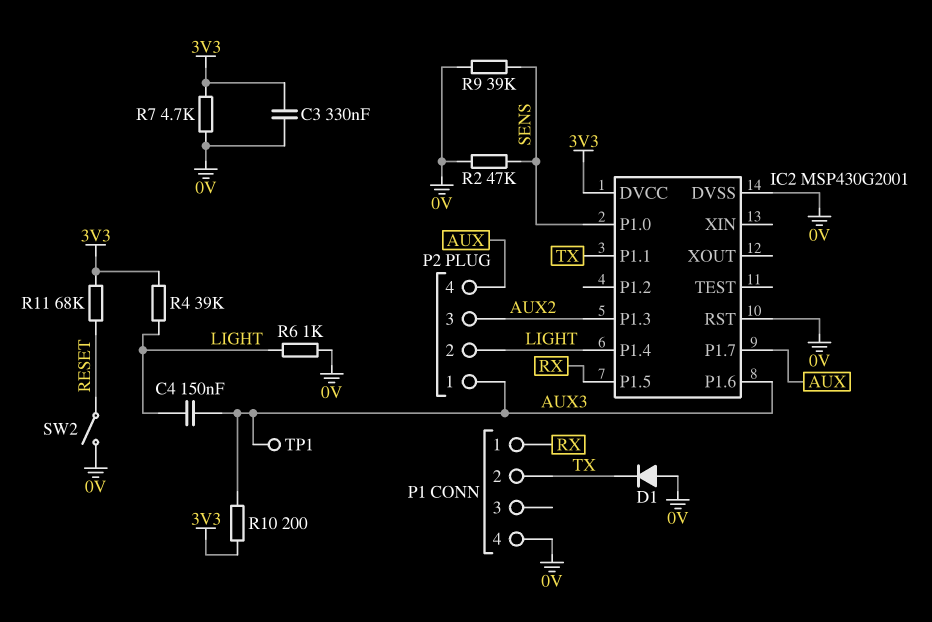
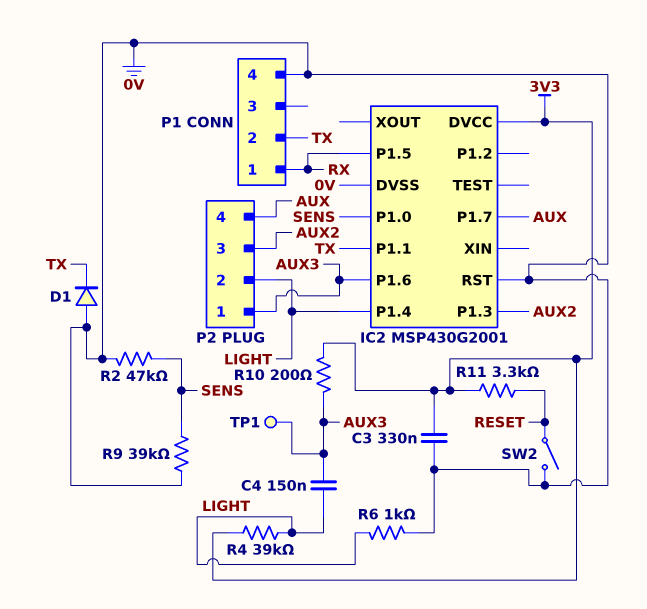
R7: 4.7k (0V, 3V3) -> none
R11: 68k (3V3, RESET) -> 3.3k (3V3, RESET)

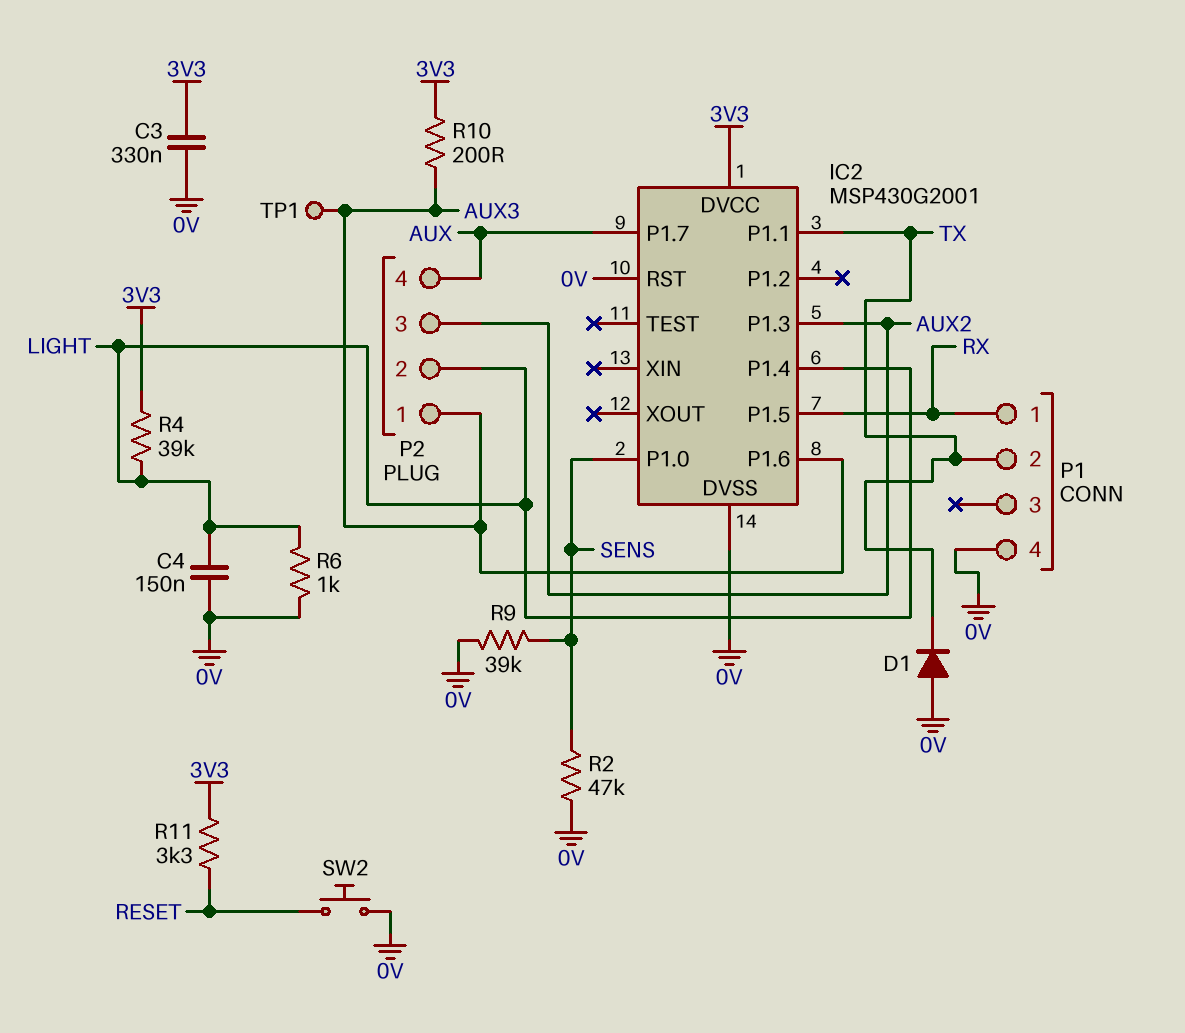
C4: 150nF (AUX3, LIGHT) -> 150nF (0V, LIGHT)
SW2: switch (0V, RESET) -> button (0V, RESET)

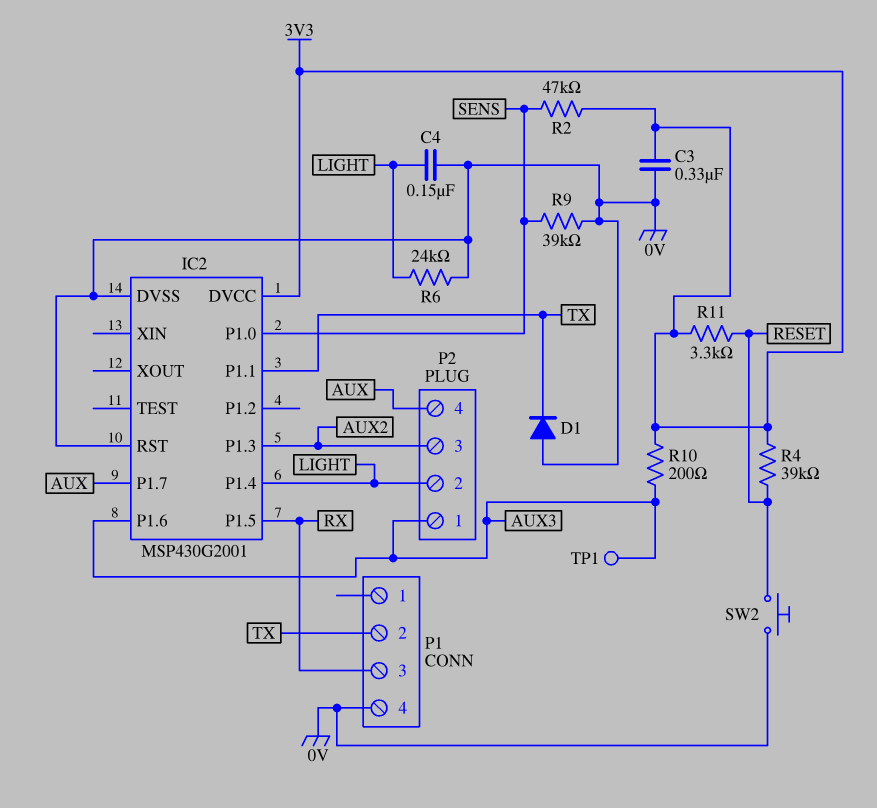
P1 pin 1: RX -> none
P1 pin 3: none -> RX
R2: 47k (0V, SENS) -> 47k (3V3, SENS)
R4: 39k (3V3, LIGHT) -> 39k (3V3, RESET)
R6: 1k (0V, LIGHT) -> 24k (0V, LIGHT)

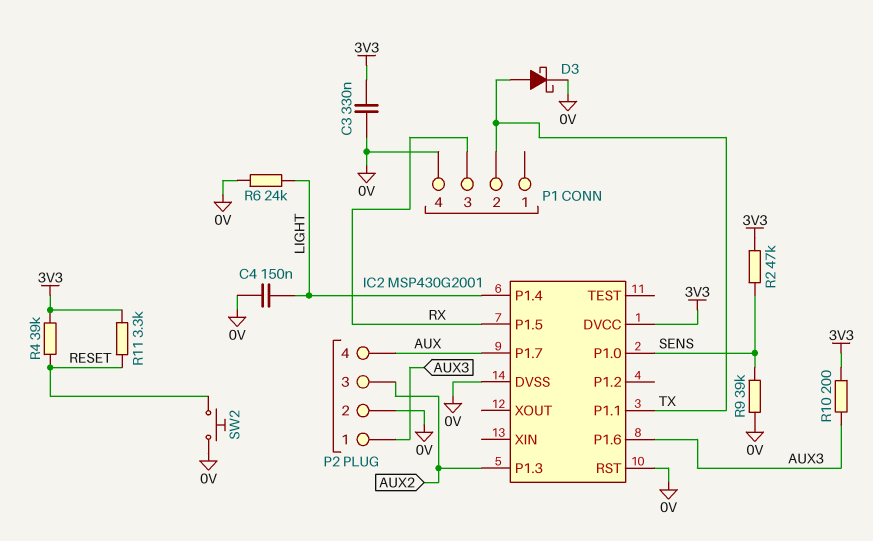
D1: diode (A 0V, K TX) -> none
D3: none -> schottky (A TX, K 0V)
P2 pin 2: LIGHT -> 0V
TP1: test point (AUX3) -> none

